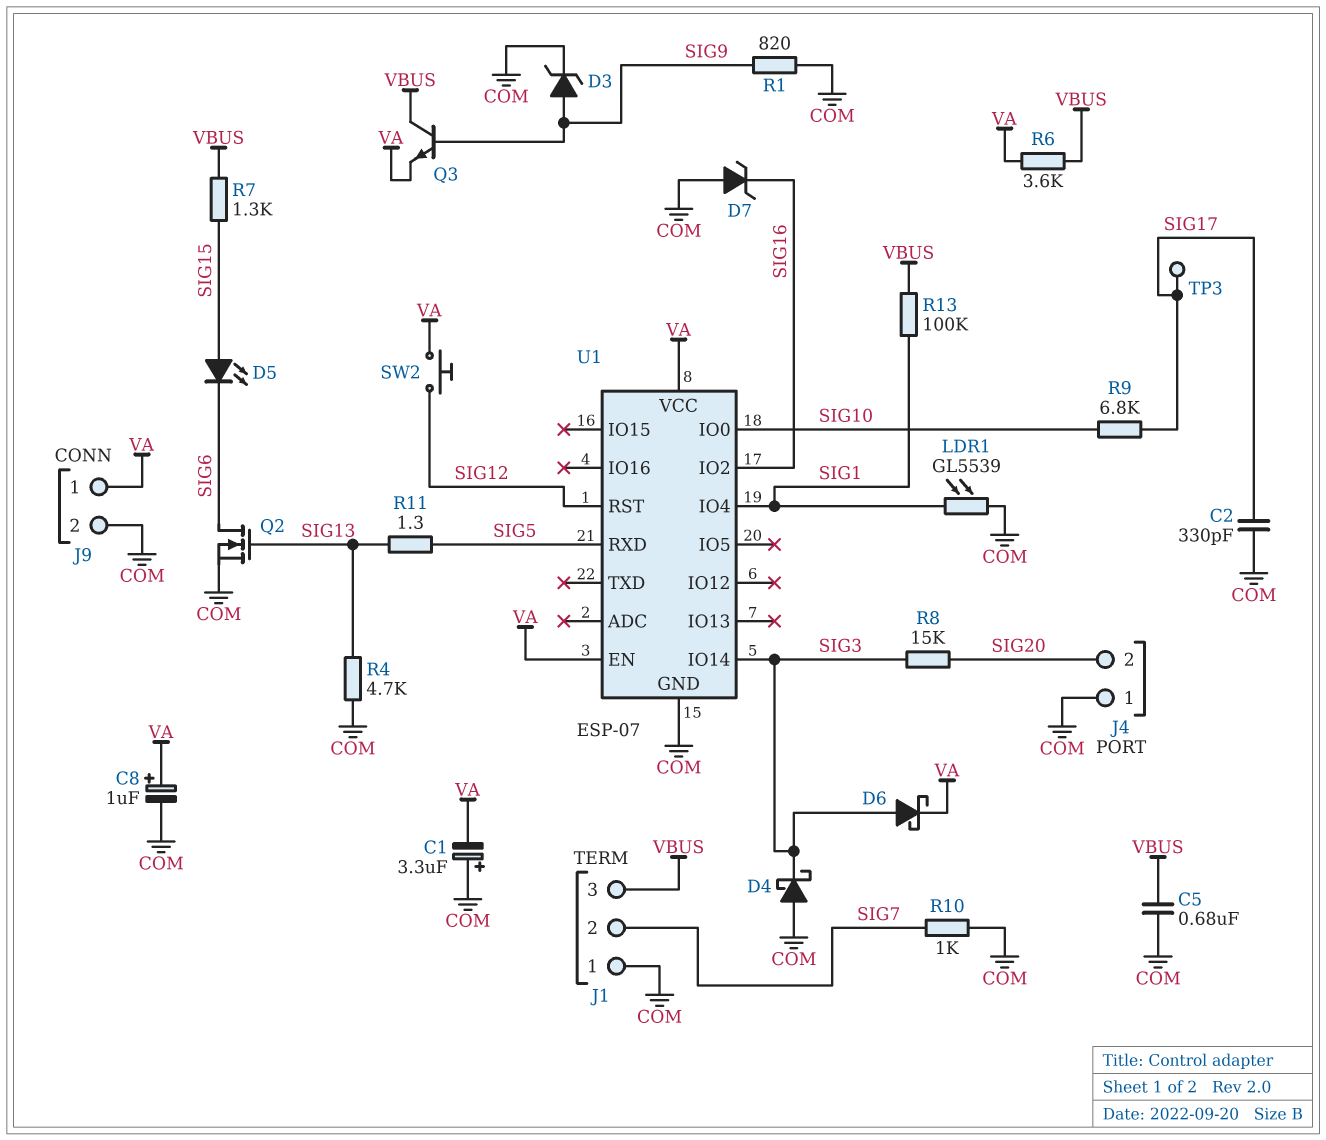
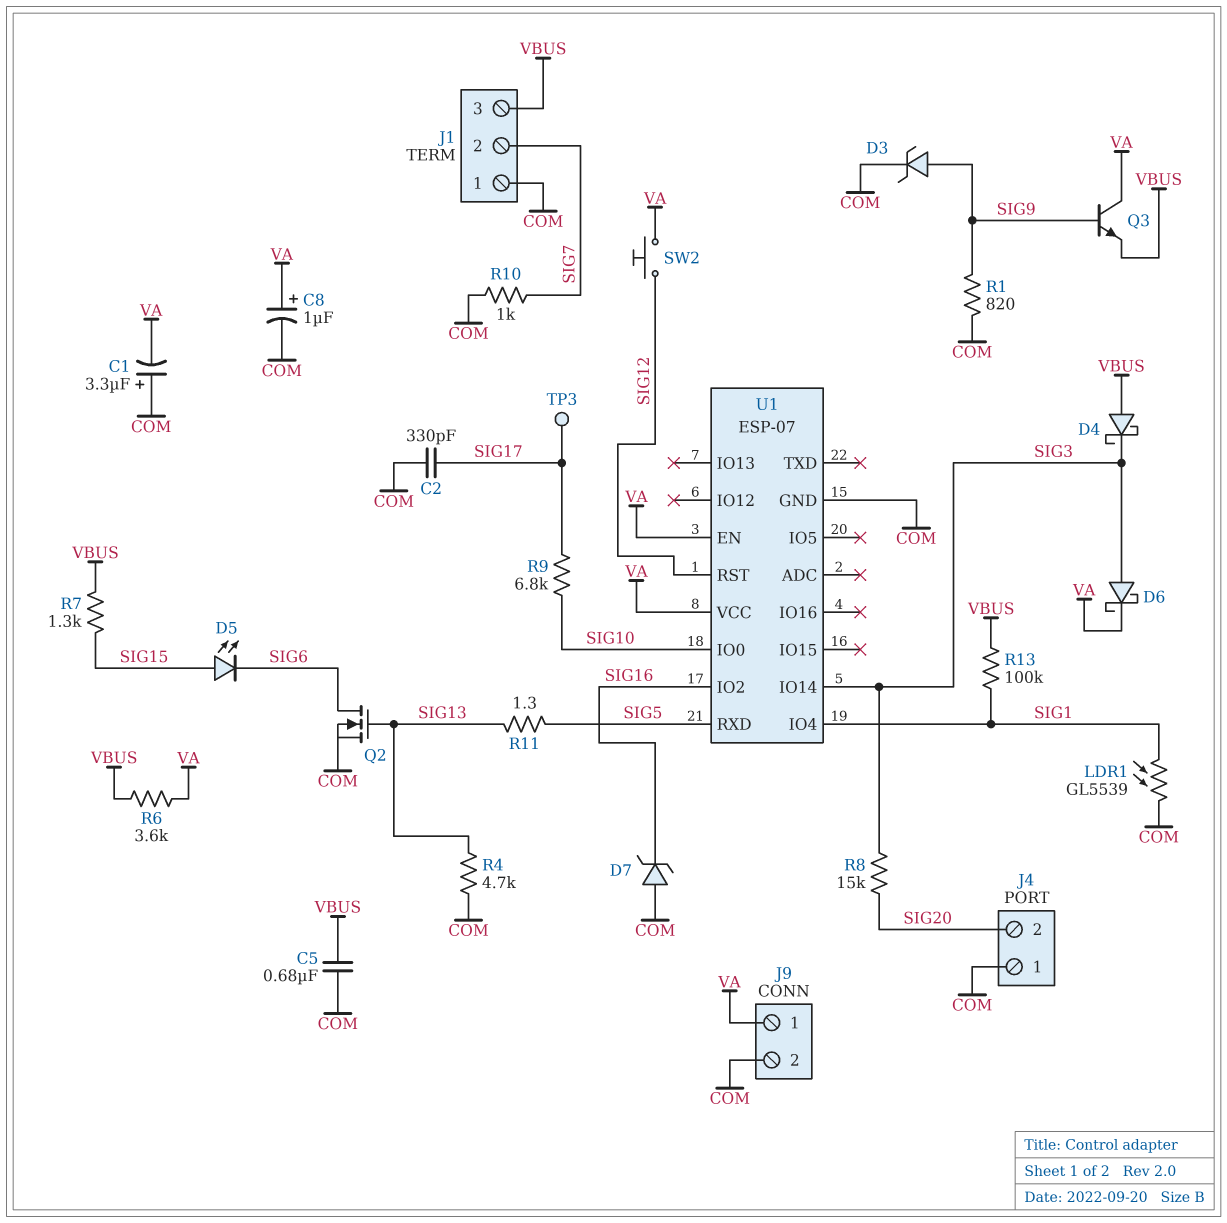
D4: schottky (A COM, K SIG3) -> schottky (A VBUS, K SIG3)
Q3: NPN (B SIG9, C VBUS, E VA) -> NPN (B SIG9, C VA, E VBUS)

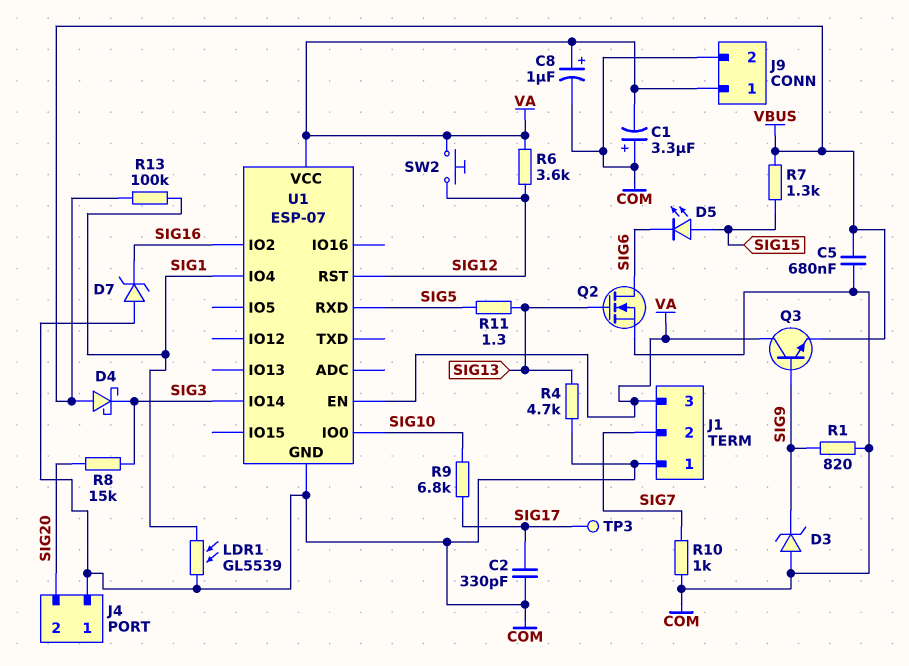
D3: zener (A SIG9, K COM) -> zener (A COM, K SIG9)
D6: schottky (A SIG3, K VA) -> none
J1 pin 3: VBUS -> VA
R6: 3.6k (VA, VBUS) -> 3.6k (SIG12, VA)

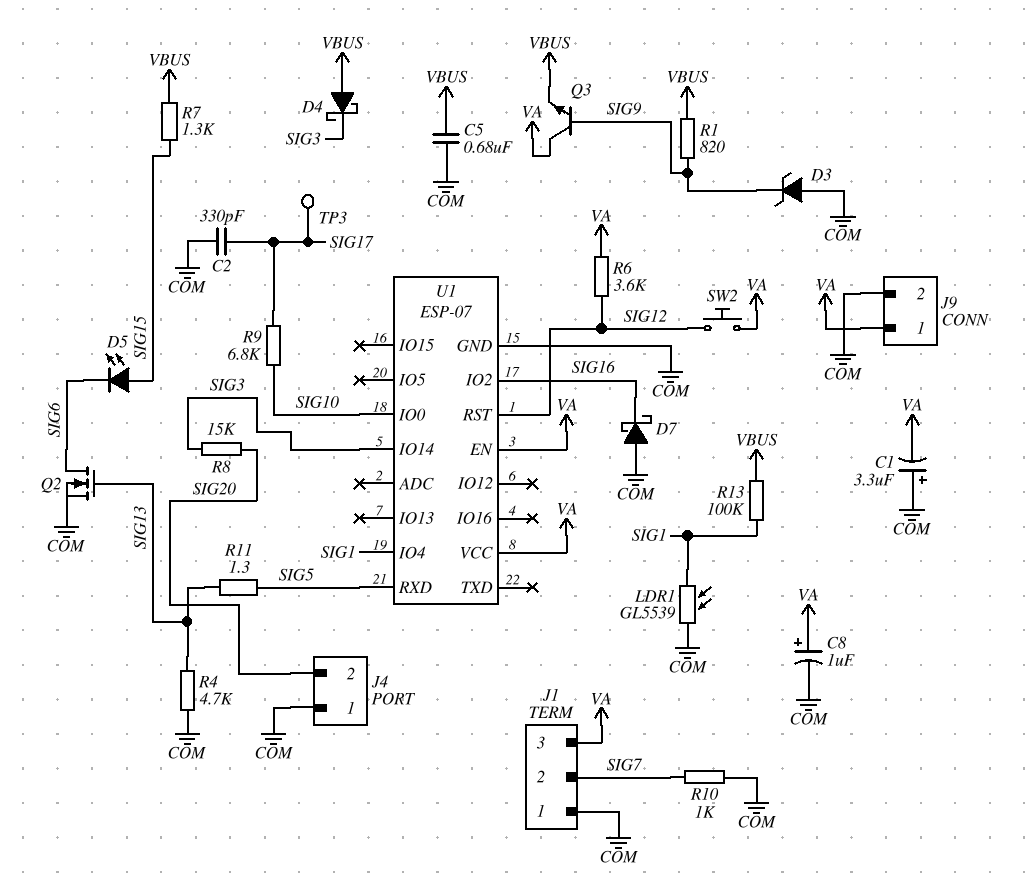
D7: zener (A COM, K SIG16) -> schottky (A COM, K SIG16)
R1: 820 (COM, SIG9) -> 820 (SIG9, VBUS)

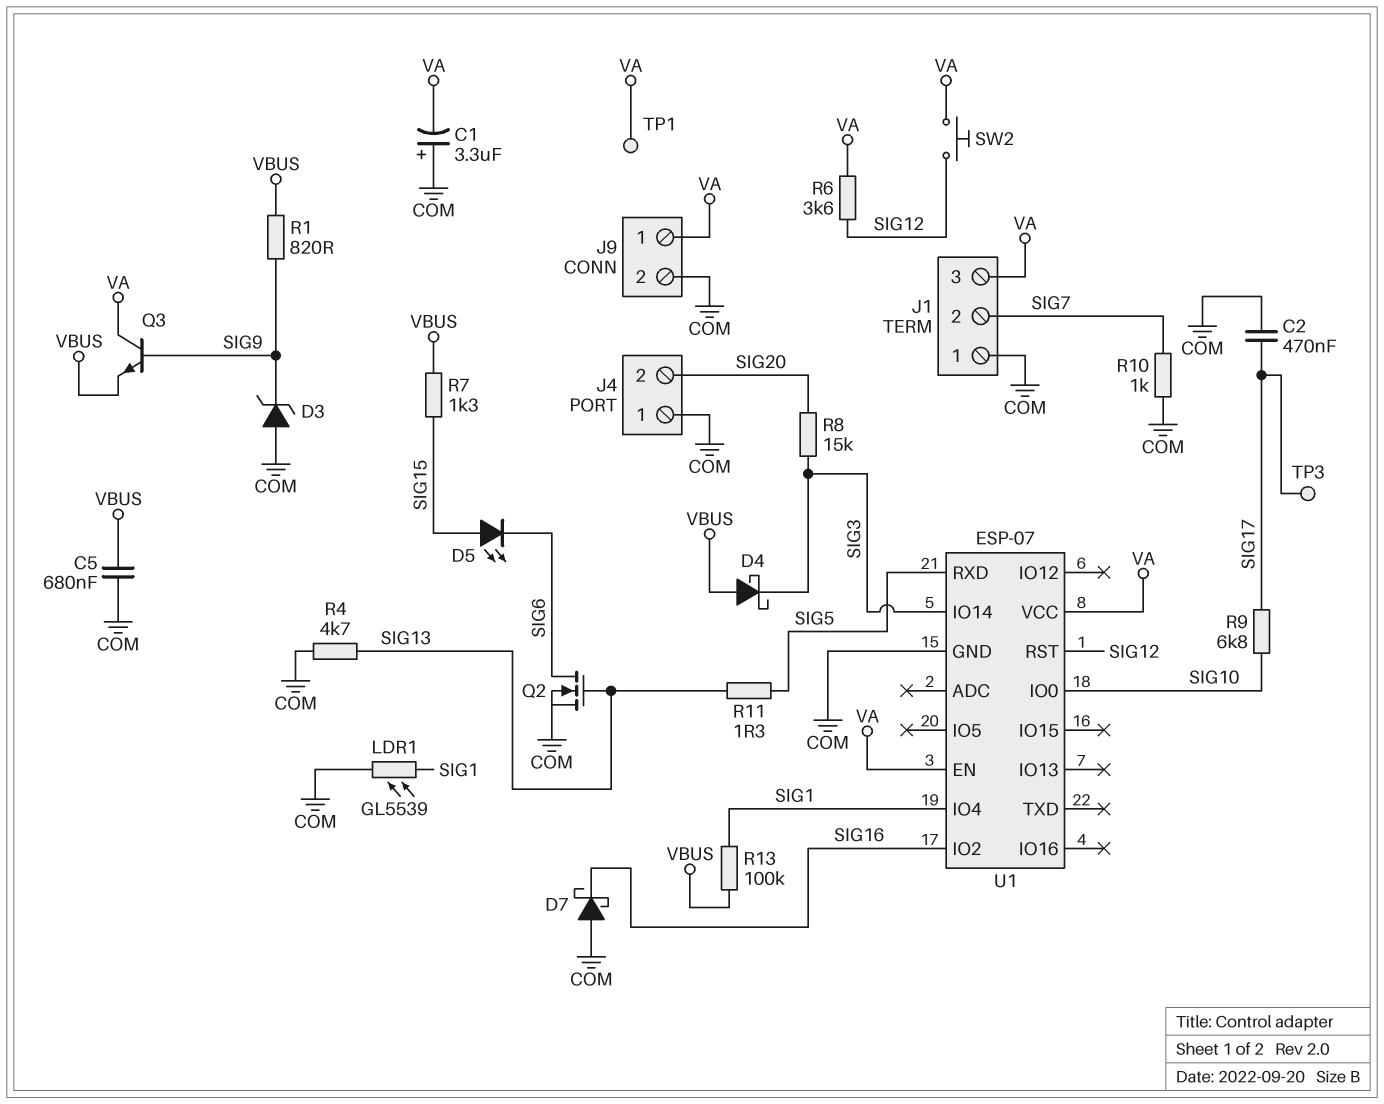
C2: 330pF (COM, SIG17) -> 470nF (COM, SIG17)
C8: 1uF (plus VA, minus COM) -> none
TP1: none -> test point (VA)

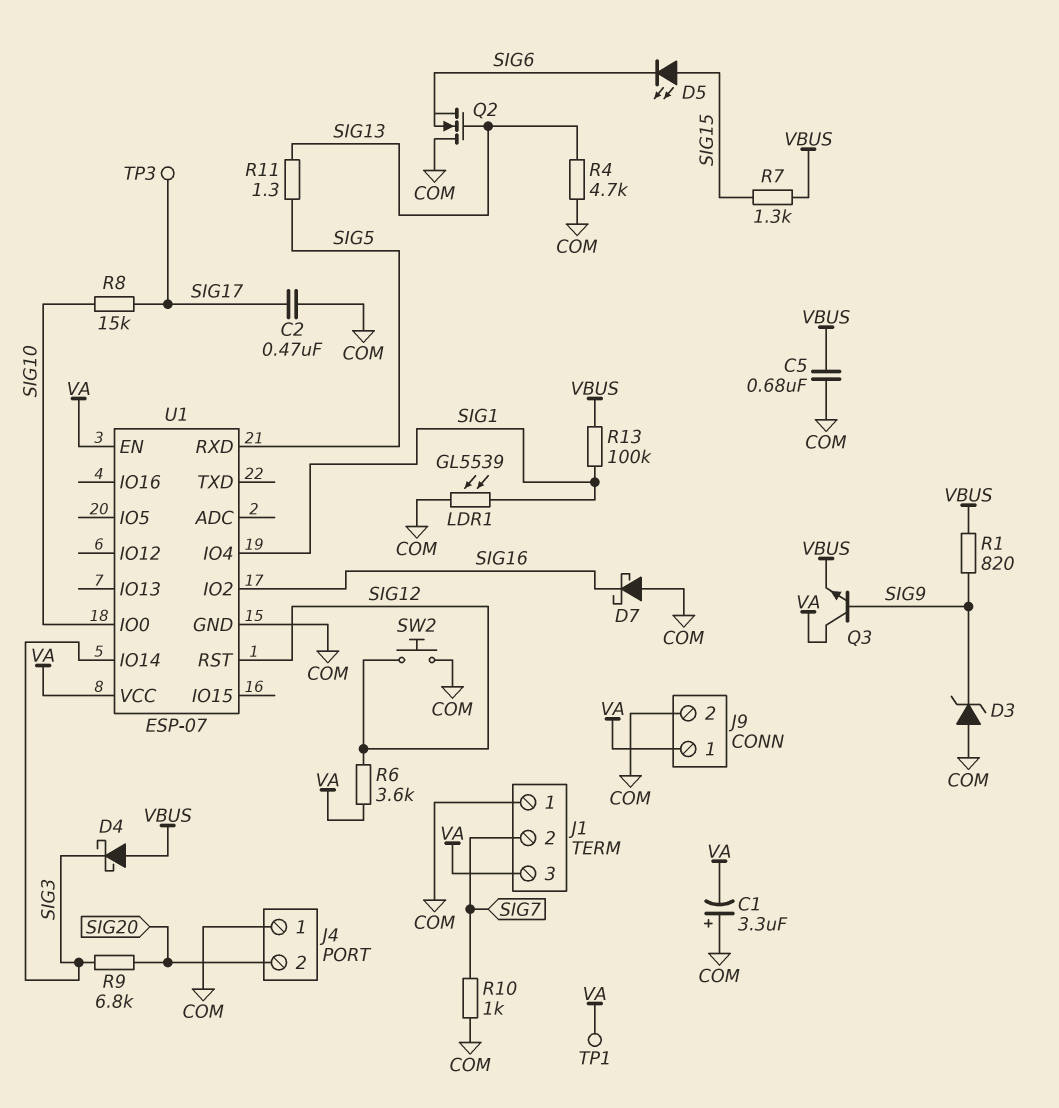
Q2: NMOS (G SIG13, D SIG6, S COM) -> NMOS (G SIG13, D COM, S SIG6)
R8: 15k (SIG3, SIG20) -> 15k (SIG10, SIG17)
R9: 6.8k (SIG10, SIG17) -> 6.8k (SIG3, SIG20)
SW2: button (SIG12, VA) -> button (COM, SIG12)

